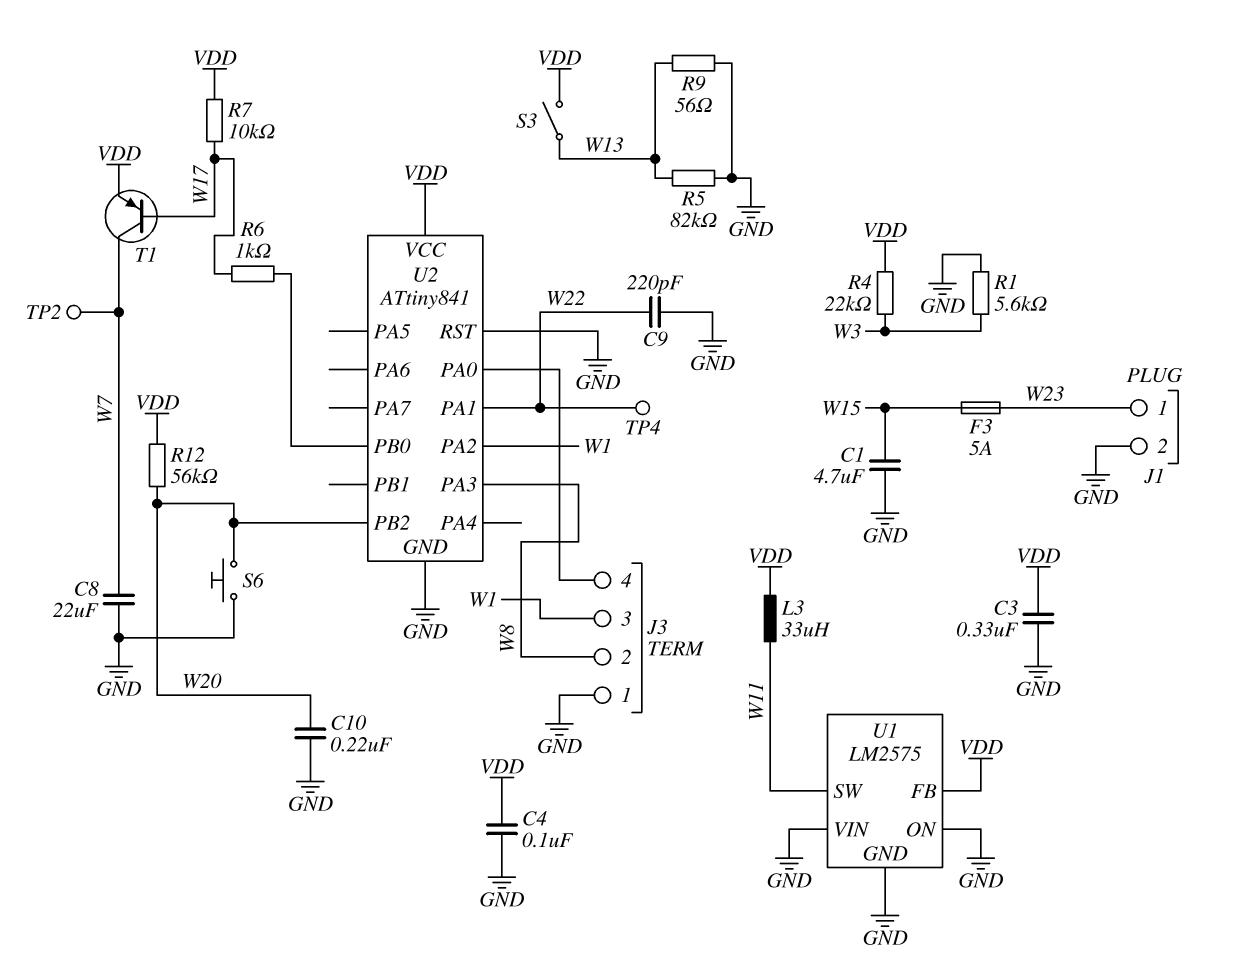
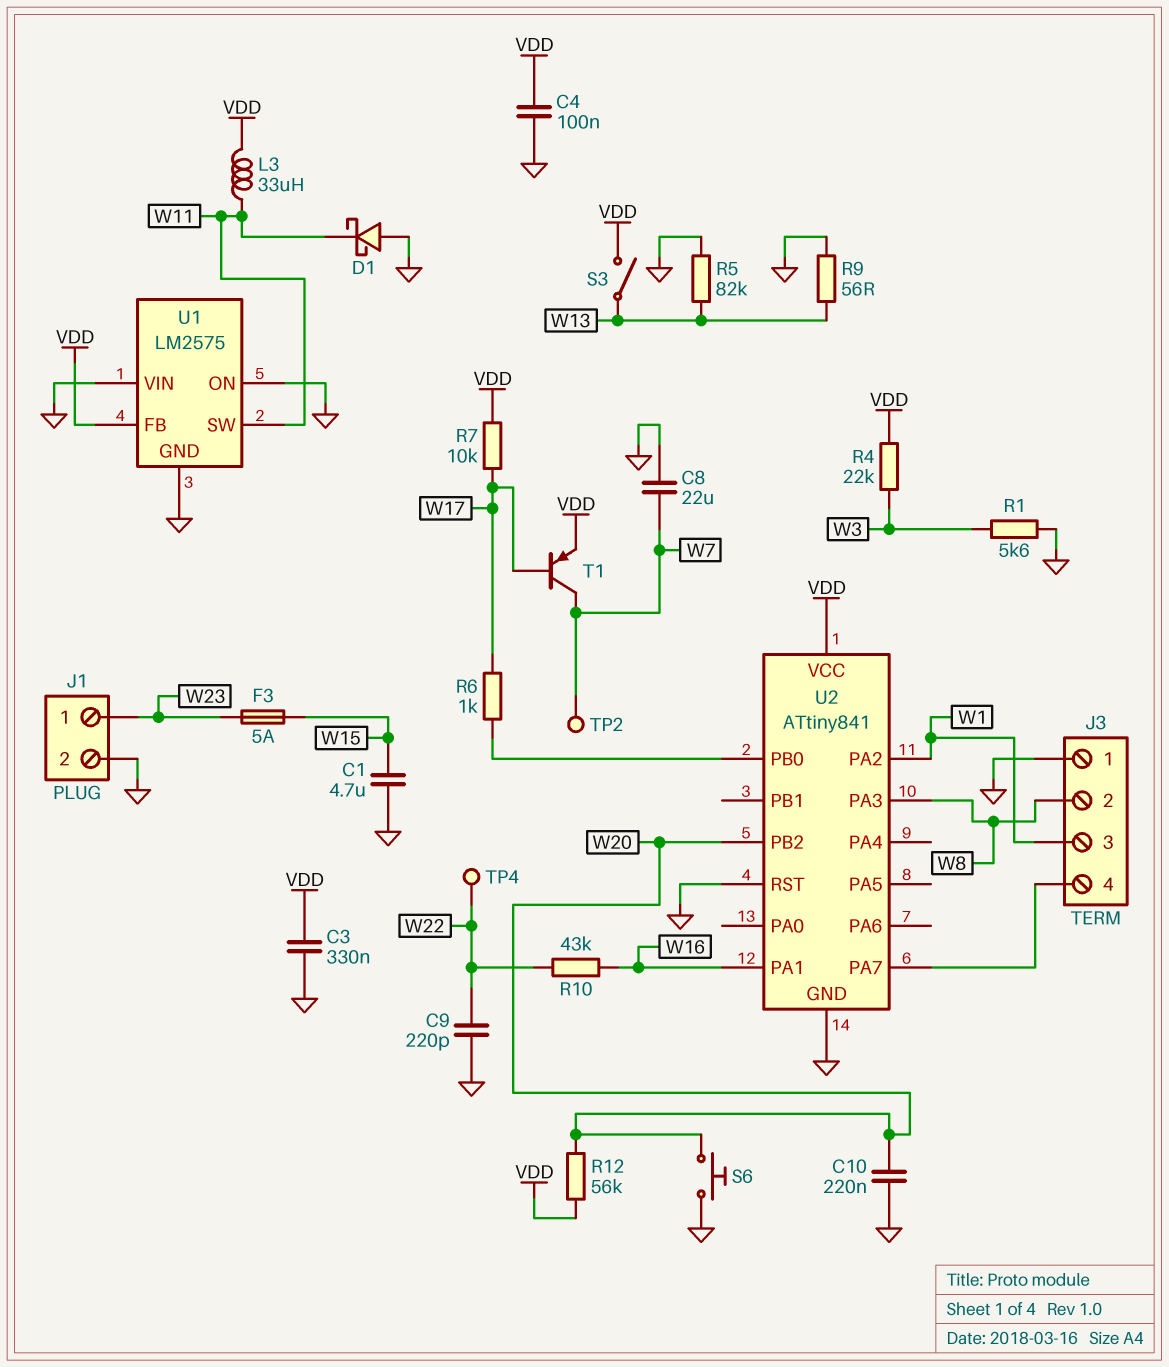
D1: none -> schottky (A GND, K W11)
R10: none -> 43k (W16, W22)
U2 pin PA0: J3/4 -> none
U2 pin PA1: W22 -> W16
U2 pin PA7: none -> J3/4

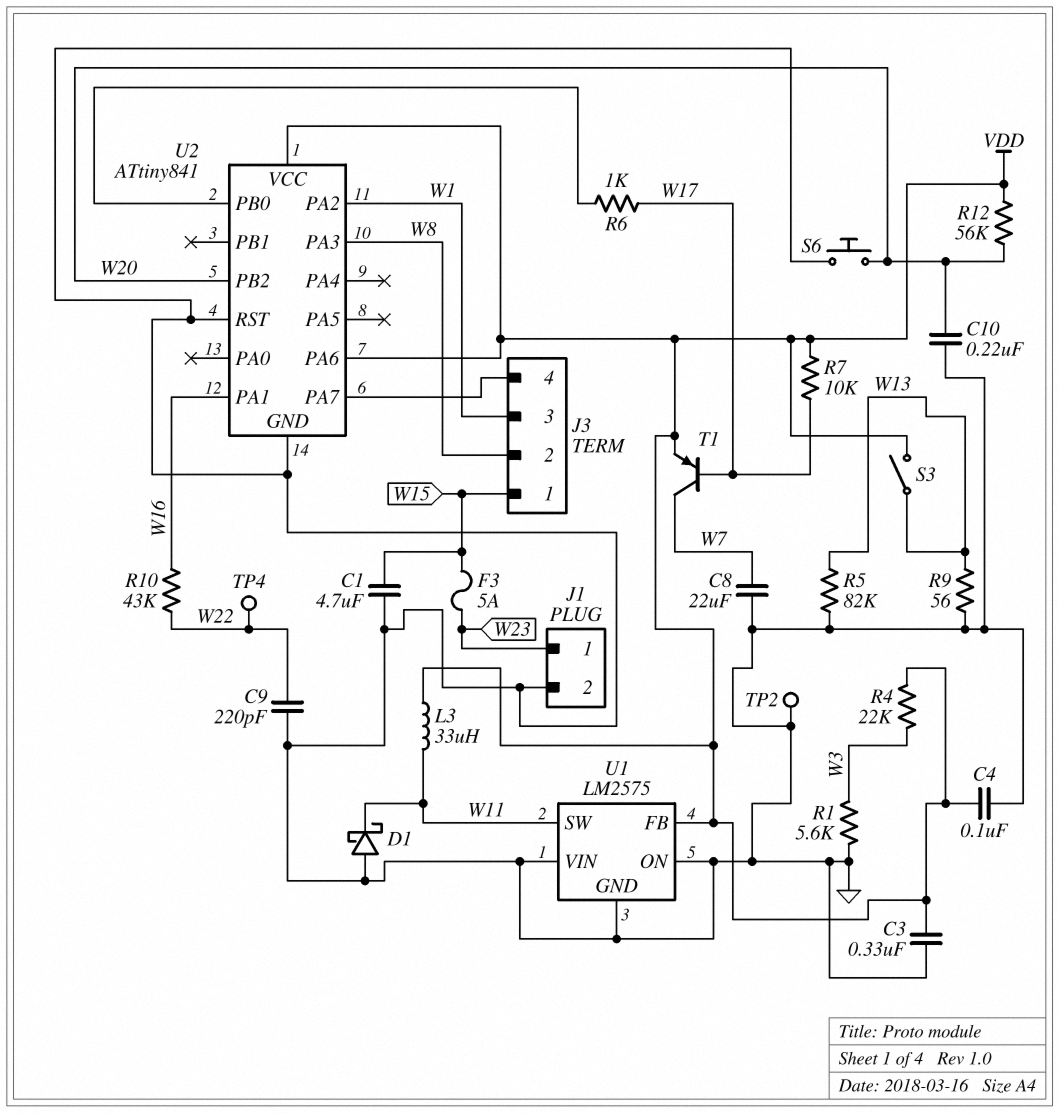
J3 pin 1: GND -> W15
TP2: test point (W7) -> test point (GND)
U2 pin PA6: none -> VDD

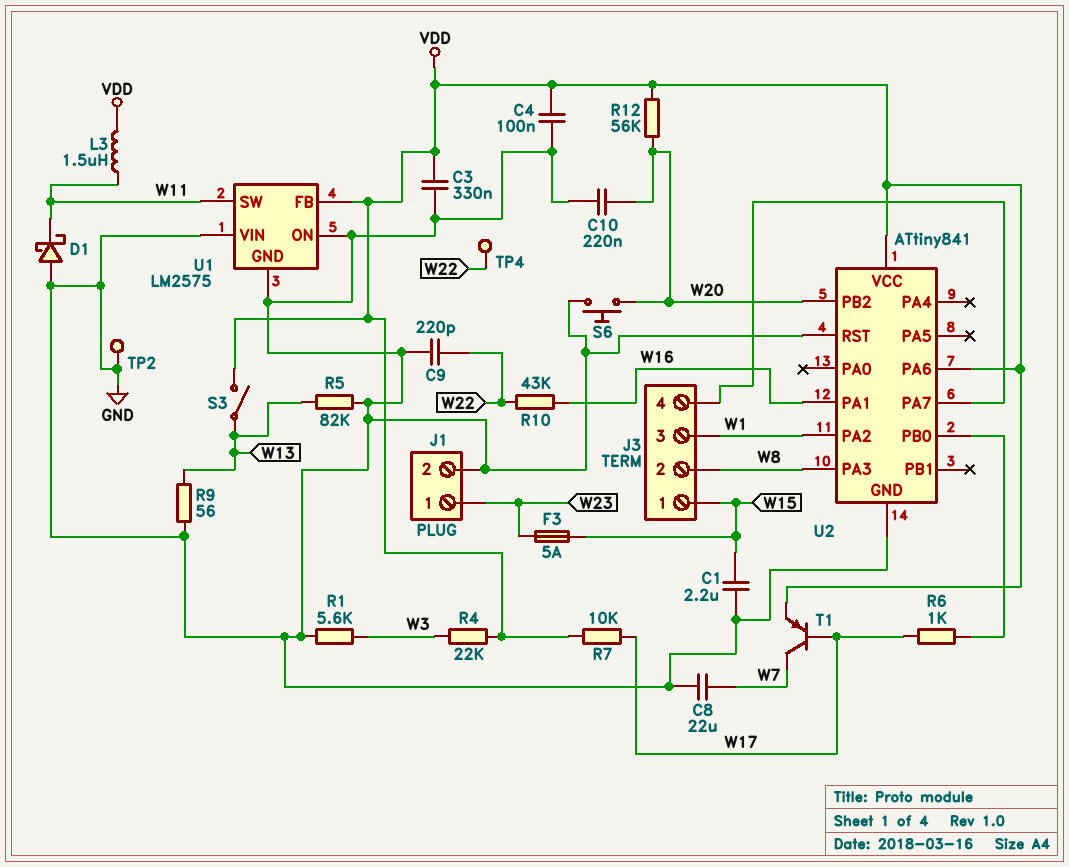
C1: 4.7uF (GND, W15) -> 2.2uF (GND, W15)
L3: 33uH (VDD, W11) -> 1.5uH (VDD, W11)

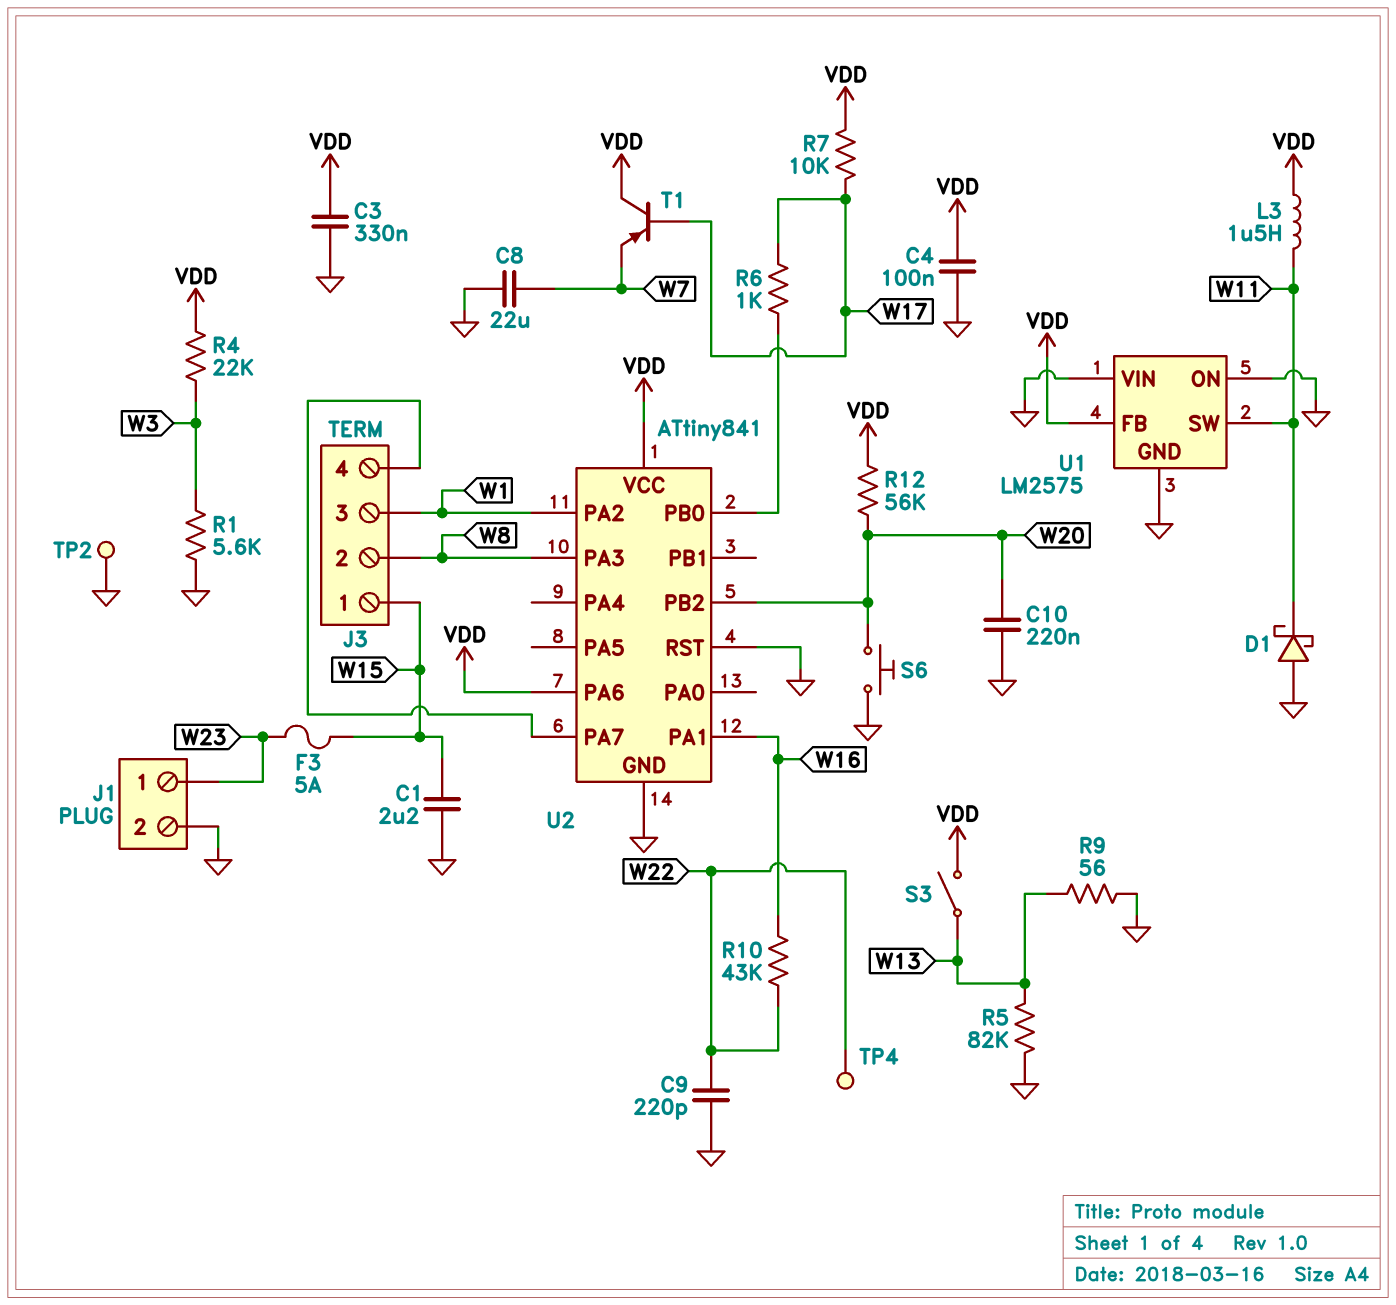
T1: PNP (B W17, C W7, E VDD) -> PNP (B W17, C VDD, E W7)

